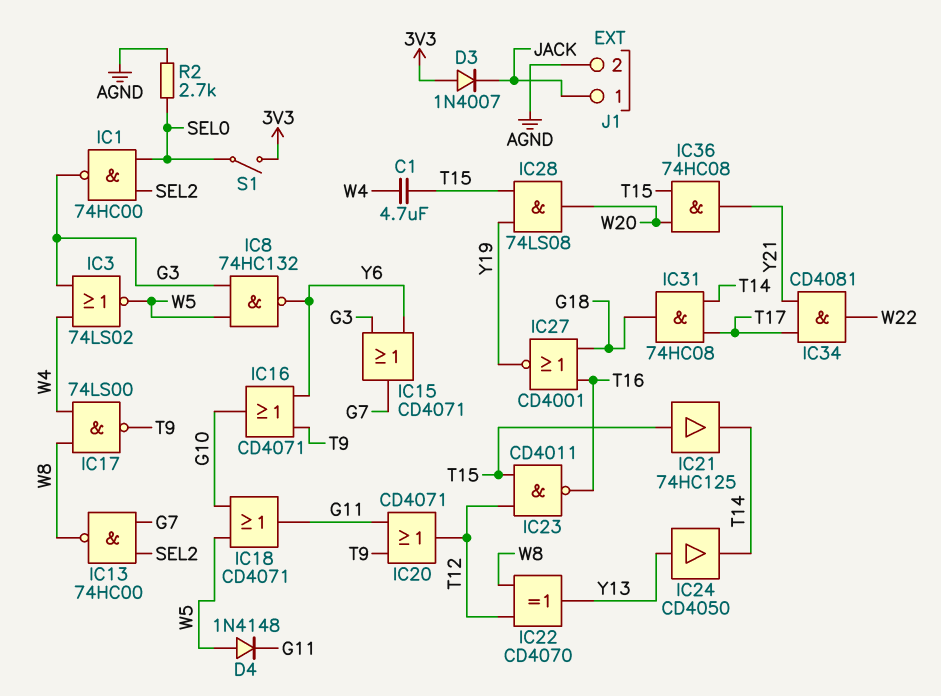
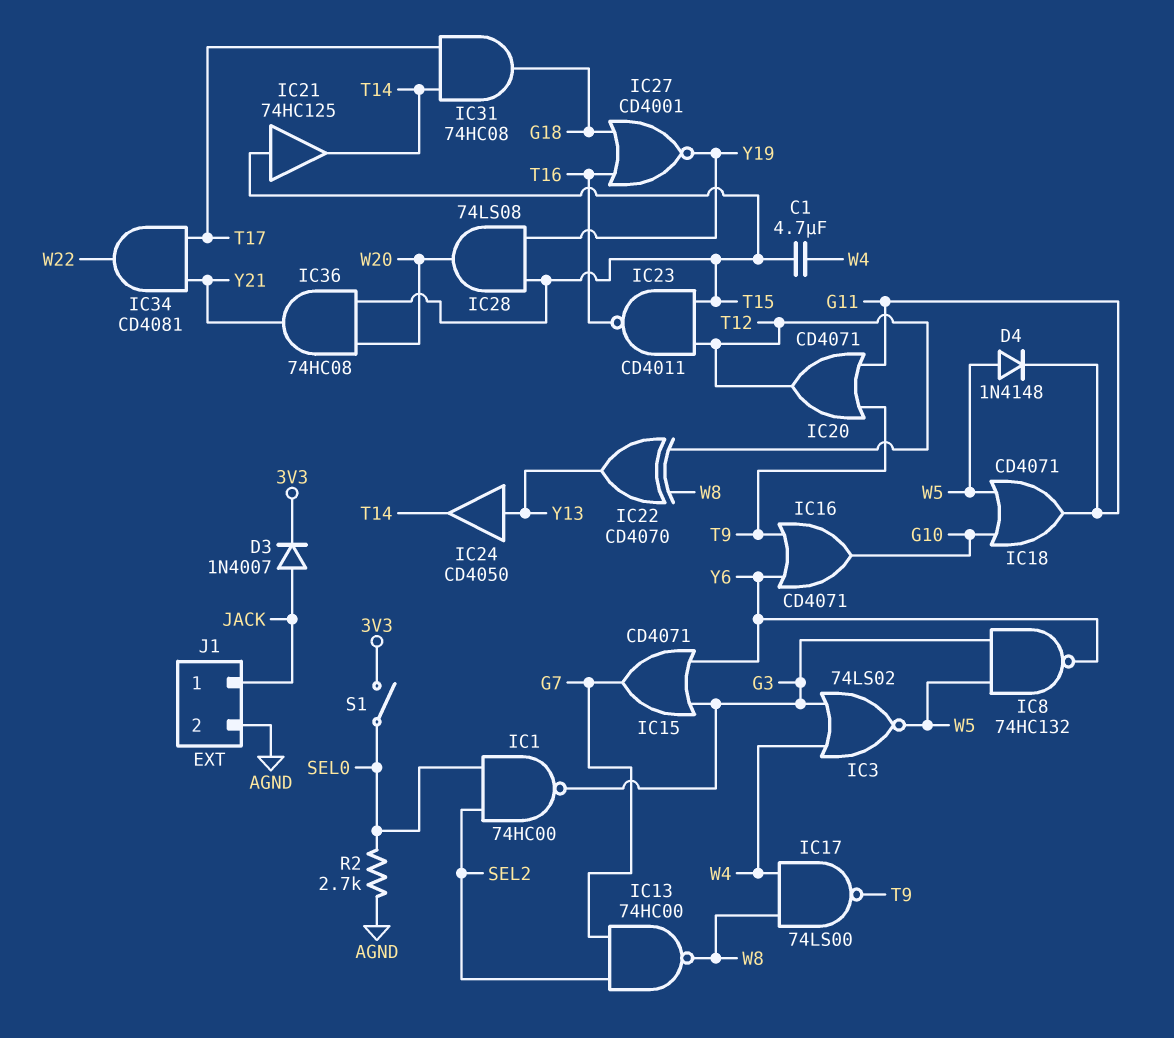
D3: diode 1N4007 (A 3V3, K JACK) -> diode 1N4007 (A JACK, K 3V3)

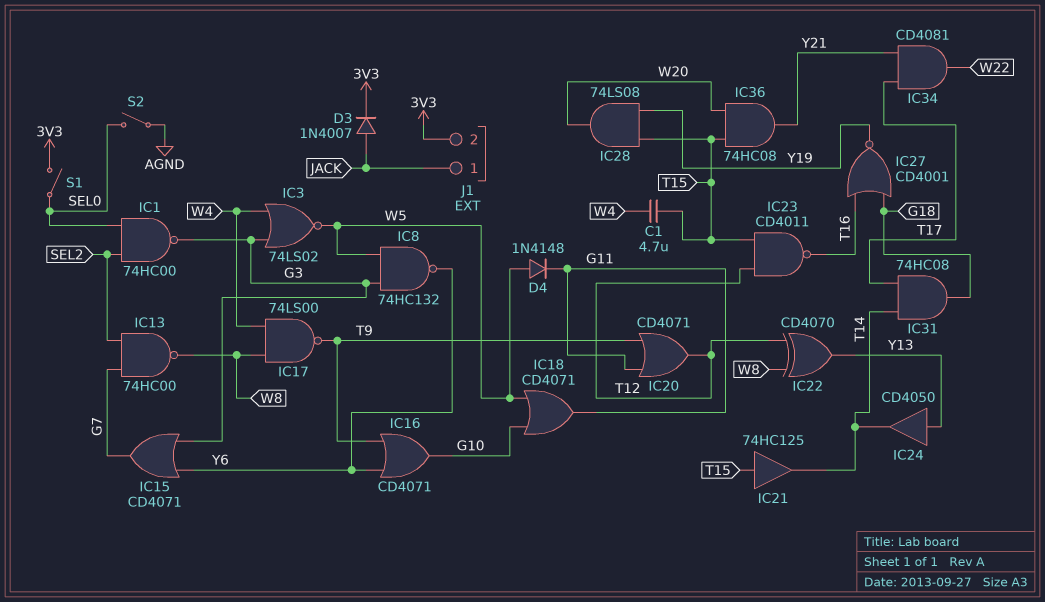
J1 pin 2: AGND -> 3V3
R2: 2.7k (AGND, SEL0) -> none
S2: none -> switch (AGND, SEL0)

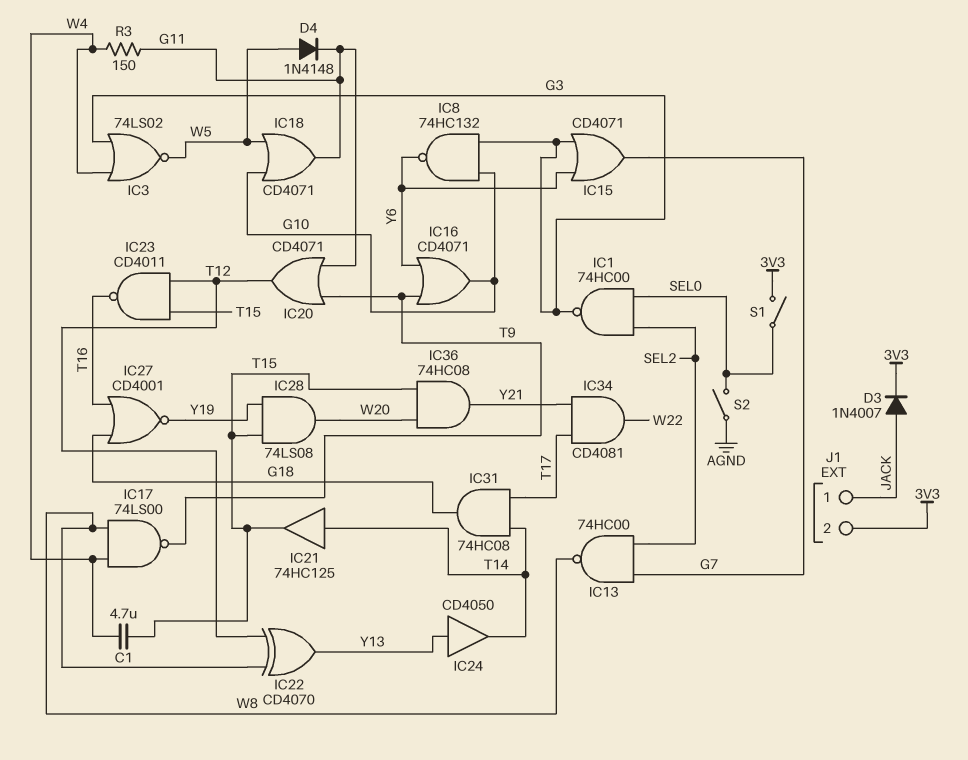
IC8: NAND 74HC132 (in G3, in W5, out Y6) -> NAND 74HC132 (in G3, in G10, out Y6)
IC21: buffer 74HC125 (in T15, out T14) -> buffer 74HC125 (in T14, out T15)
R3: none -> 150 (G11, W4)

